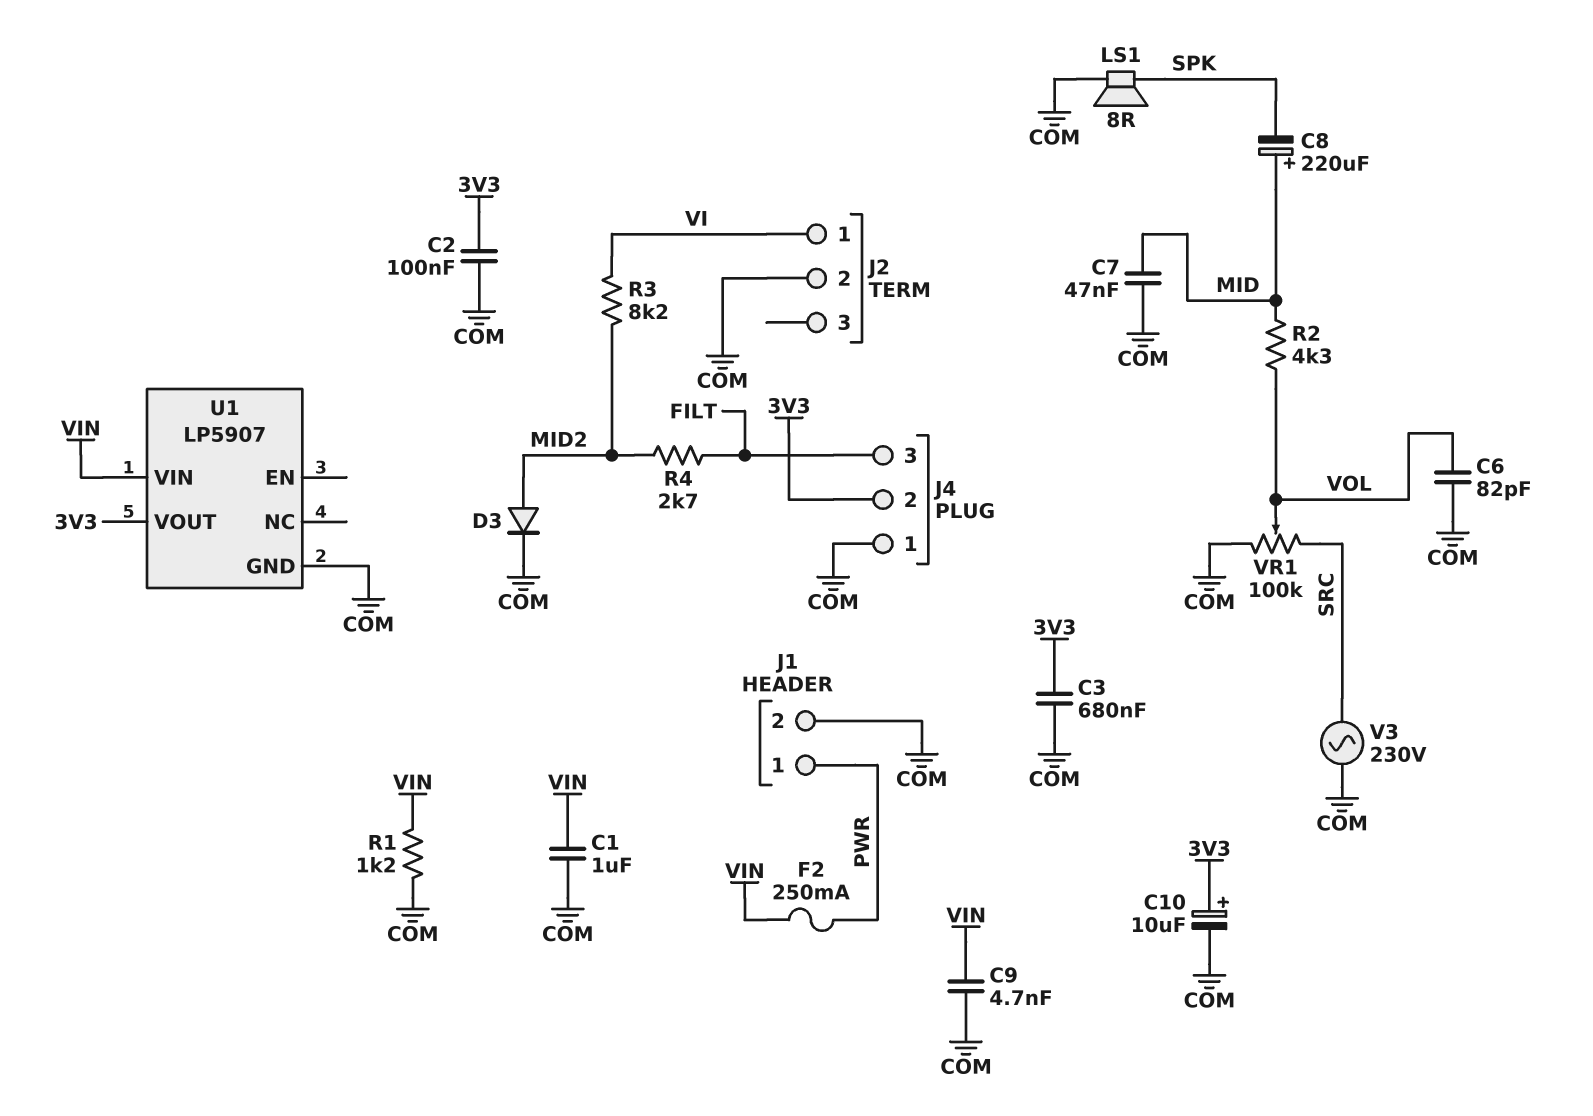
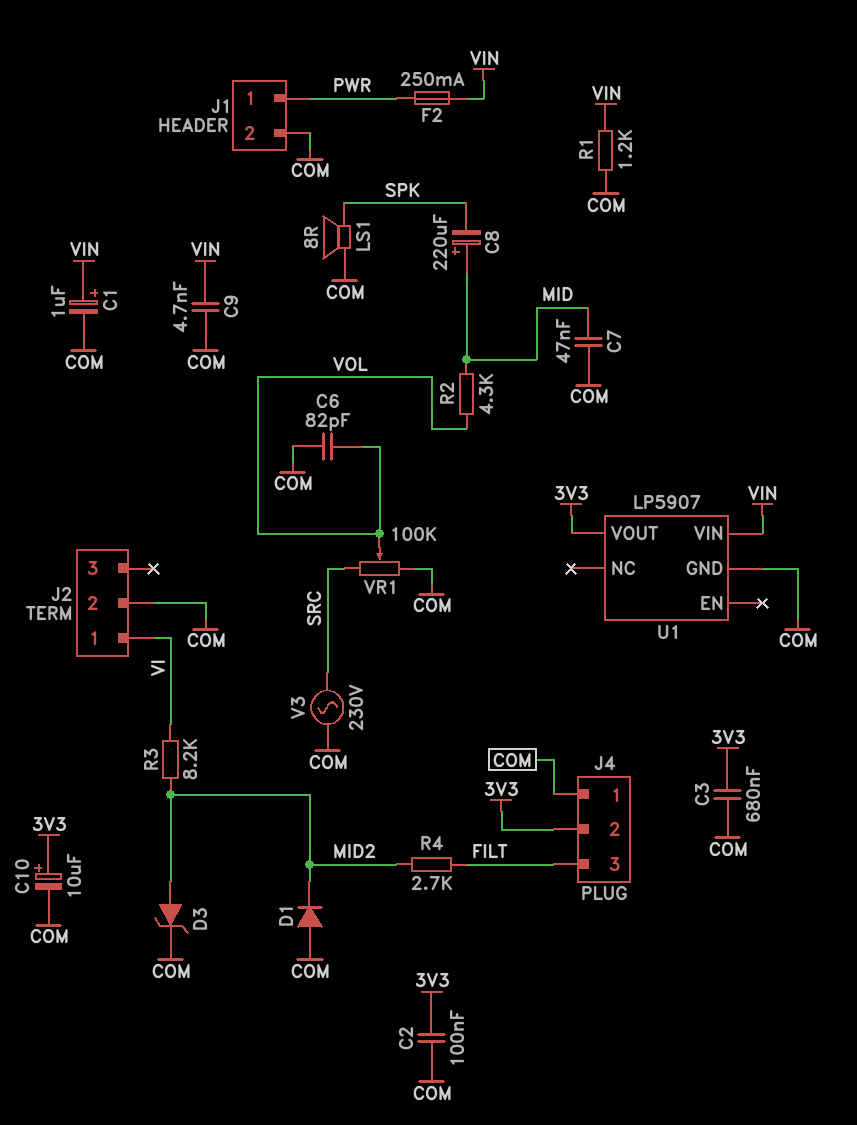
C1: 1uF (COM, VIN) -> 1uF (plus VIN, minus COM)
D1: none -> diode (A COM, K MID2)
D3: diode (A MID2, K COM) -> zener (A MID2, K COM)

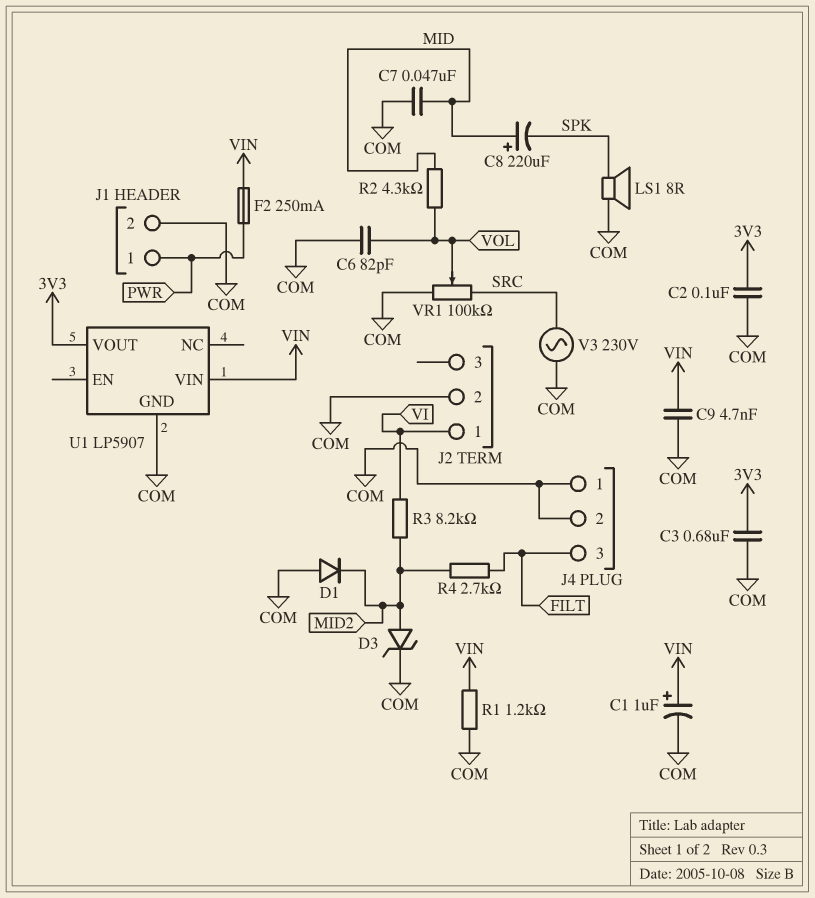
C10: 10uF (plus 3V3, minus COM) -> none
J4 pin 2: 3V3 -> COM

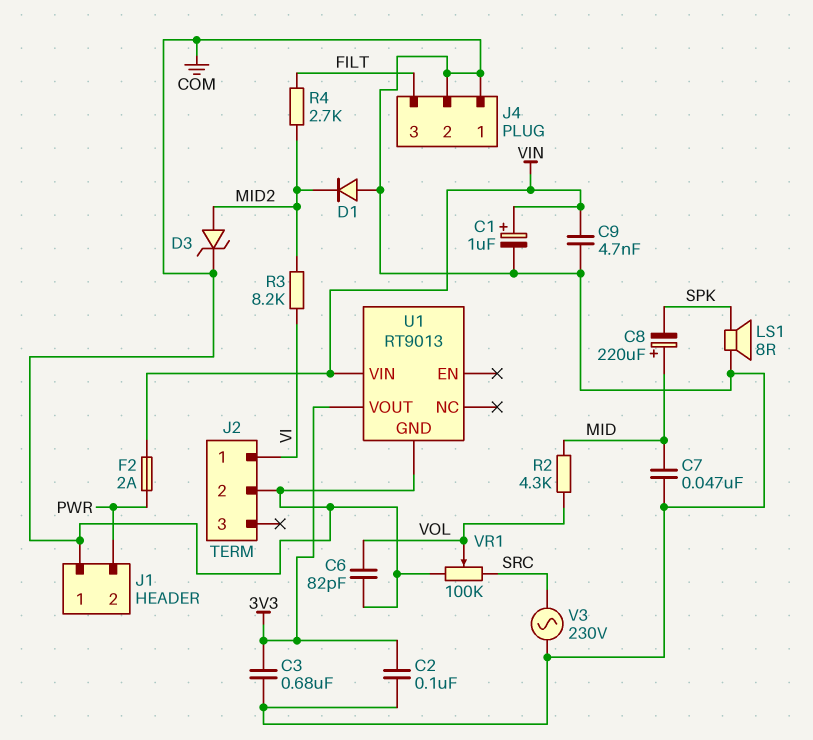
F2: 250mA (PWR, VIN) -> 2A (PWR, VIN)
J1 pin 1: PWR -> COM
J1 pin 2: COM -> PWR
R1: 1.2k (COM, VIN) -> none
U1: LP5907 -> RT9013

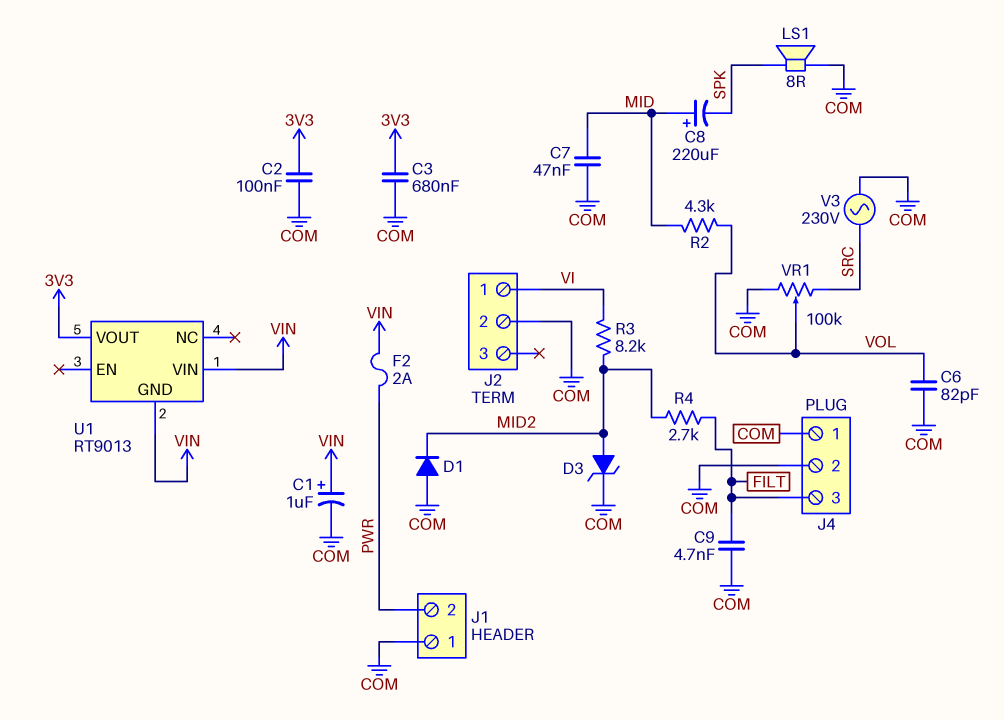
C9: 4.7nF (COM, VIN) -> 4.7nF (COM, FILT)
U1 pin GND: COM -> VIN

